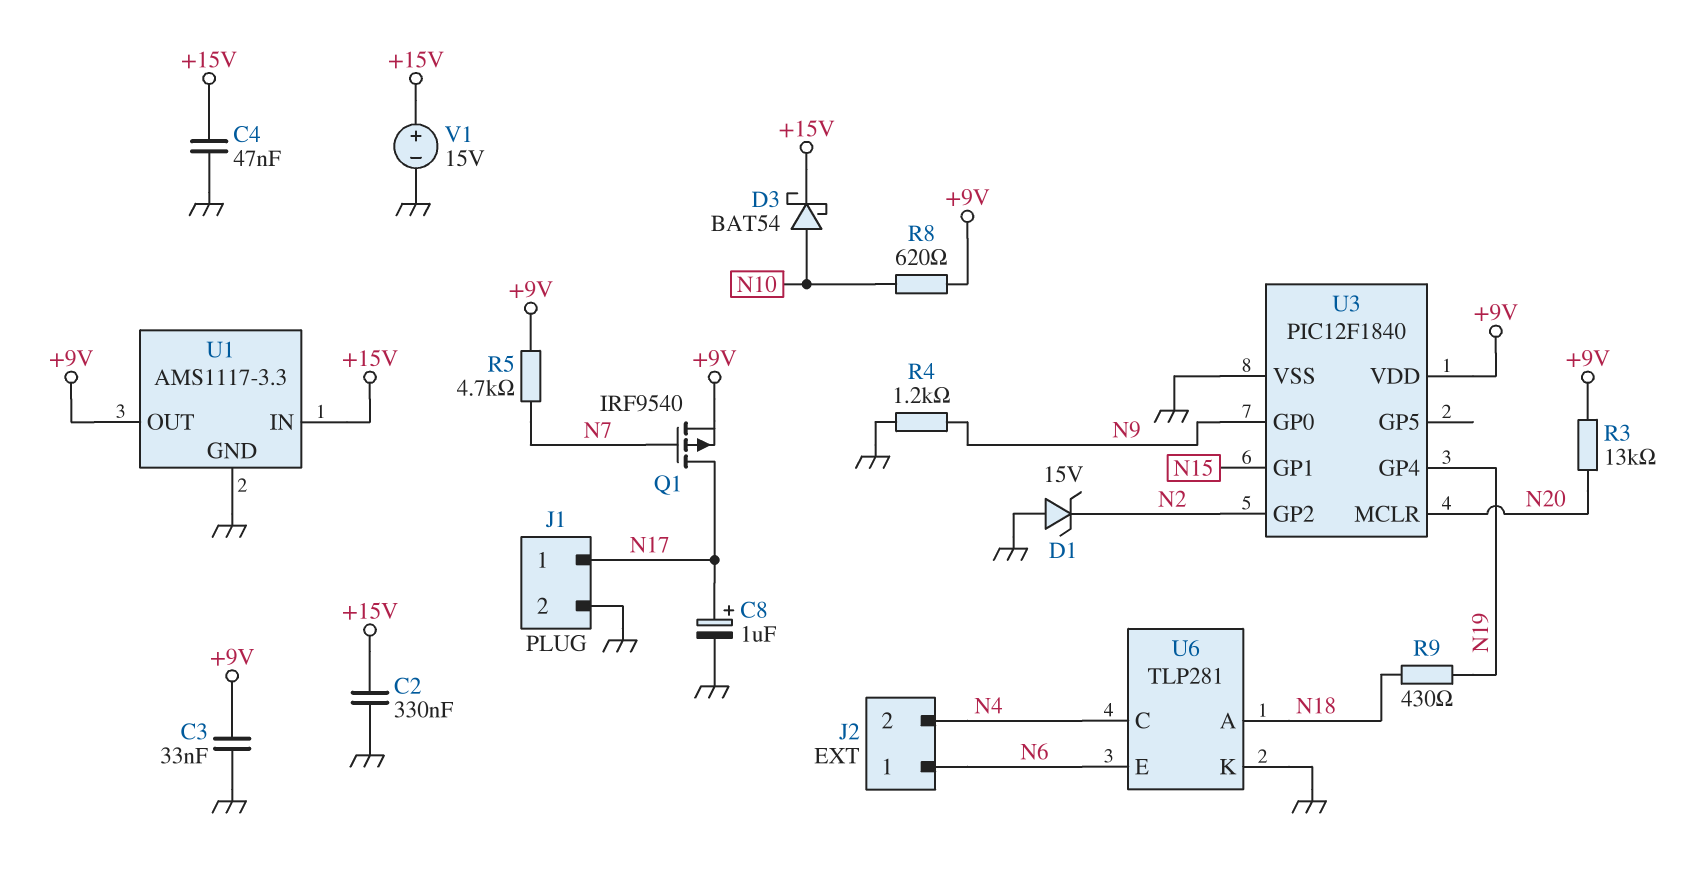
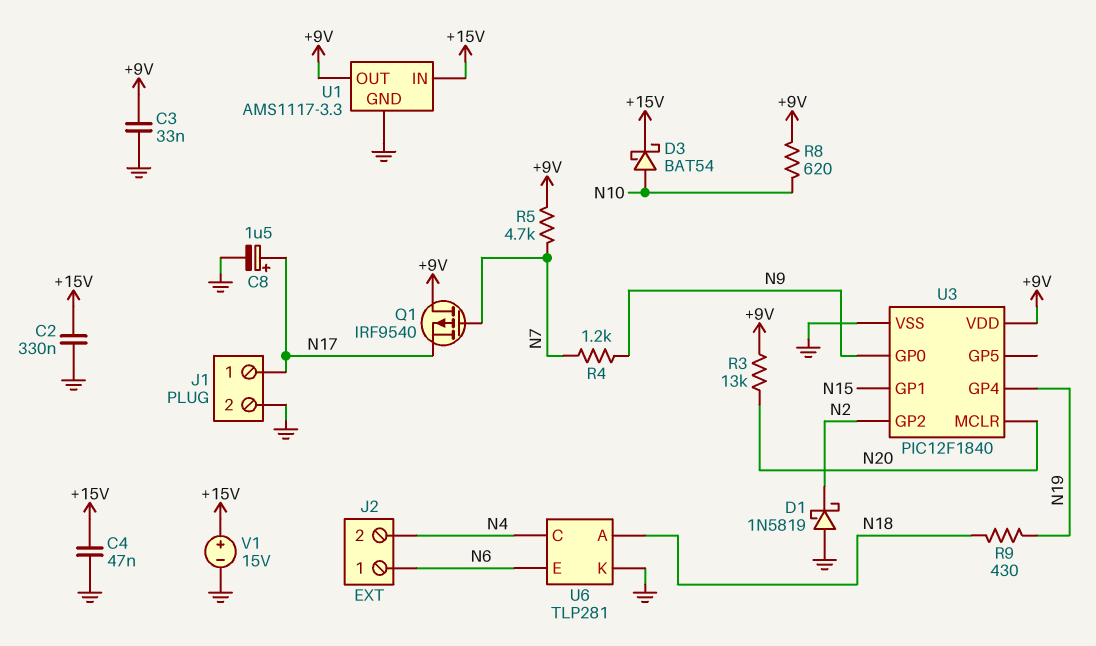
C8: 1uF (plus N17, minus GND) -> 1.5uF (plus N17, minus GND)
D1: zener 15V (A GND, K N2) -> schottky 1N5819 (A GND, K N2)
Q1: PMOS IRF9540 (G N7, D N17, S +9V) -> PMOS IRF9540 (G N7, D +9V, S N17)
R4: 1.2k (GND, N9) -> 1.2k (N7, N9)

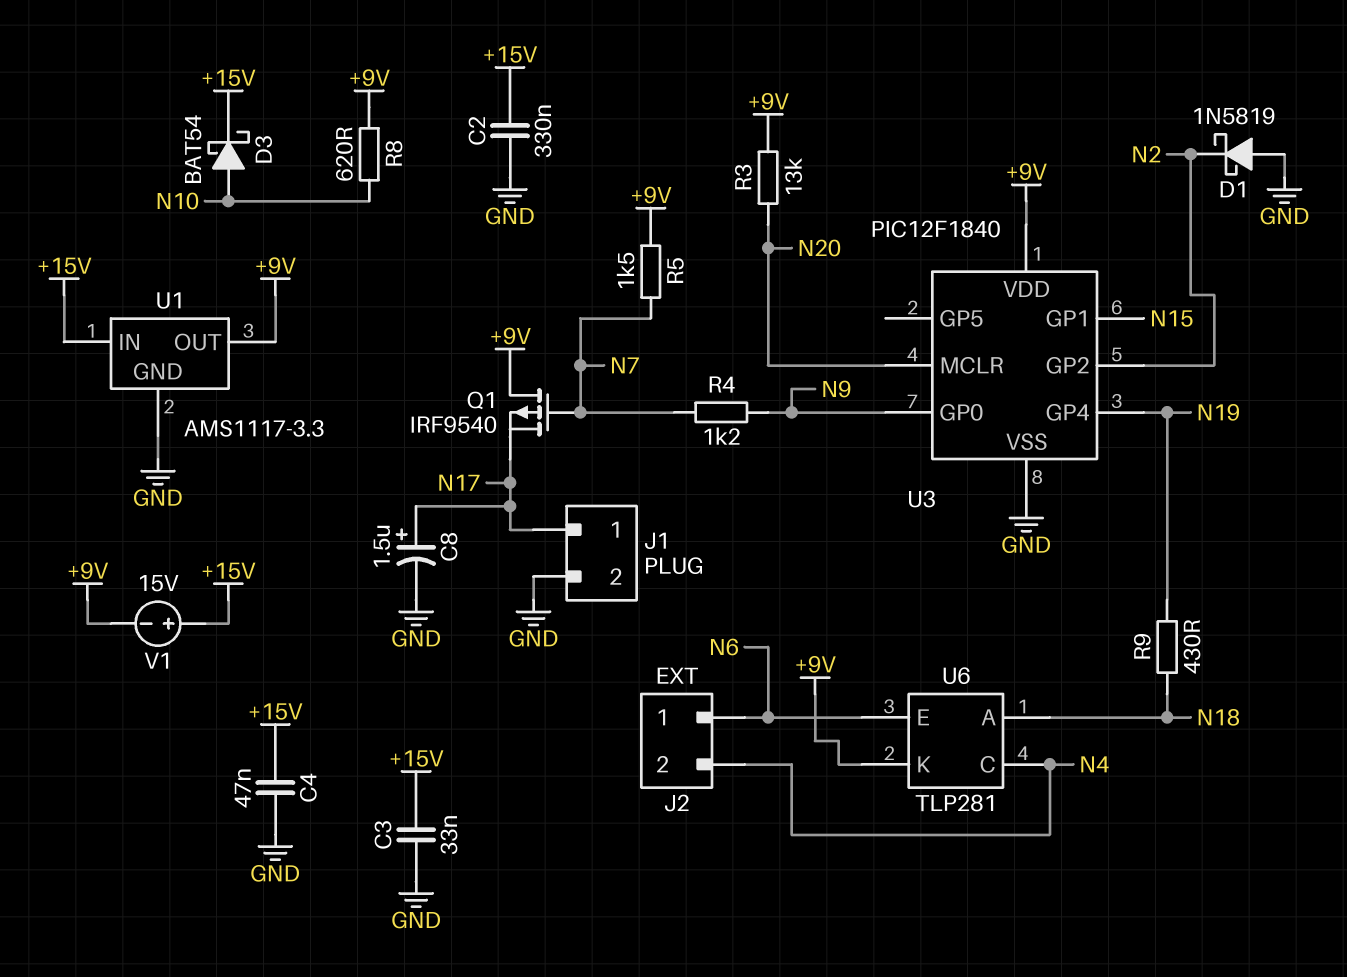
C3: 33nF (+9V, GND) -> 33nF (+15V, GND)
R5: 4.7k (+9V, N7) -> 1.5k (+9V, N7)
U6 pin K: GND -> +9V
V1: 15V (plus +15V, minus GND) -> 15V (plus +15V, minus +9V)

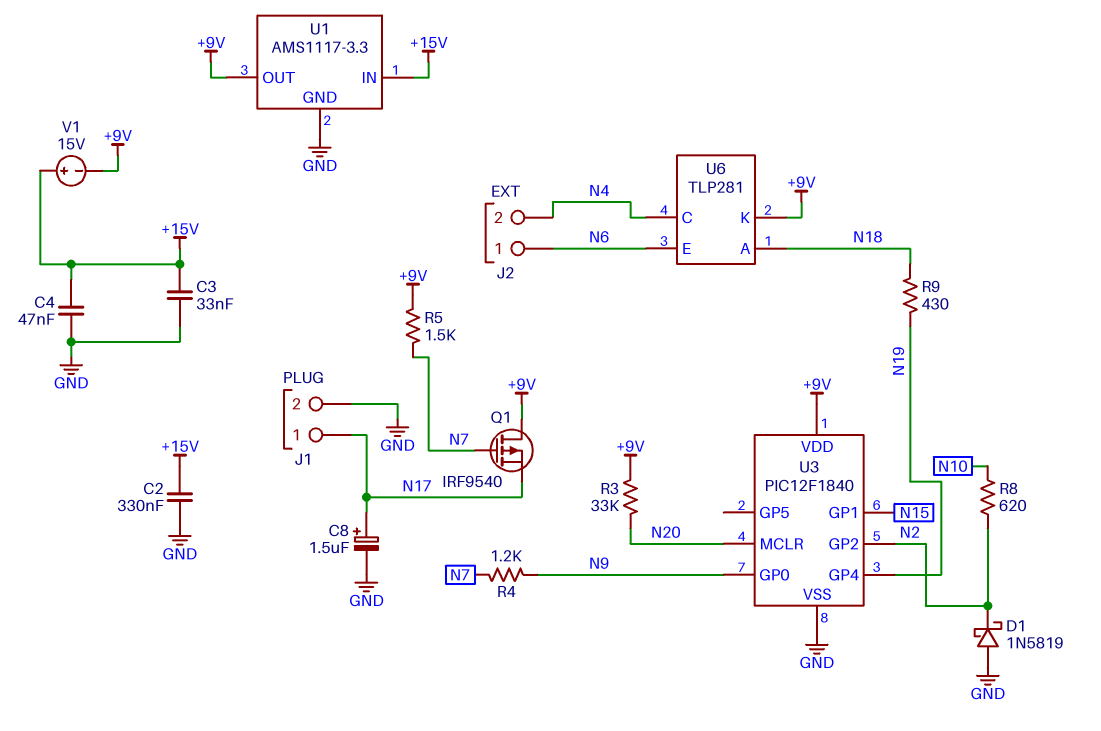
D3: schottky BAT54 (A N10, K +15V) -> none
R3: 13k (+9V, N20) -> 33k (+9V, N20)
R8: 620 (+9V, N10) -> 620 (N2, N10)

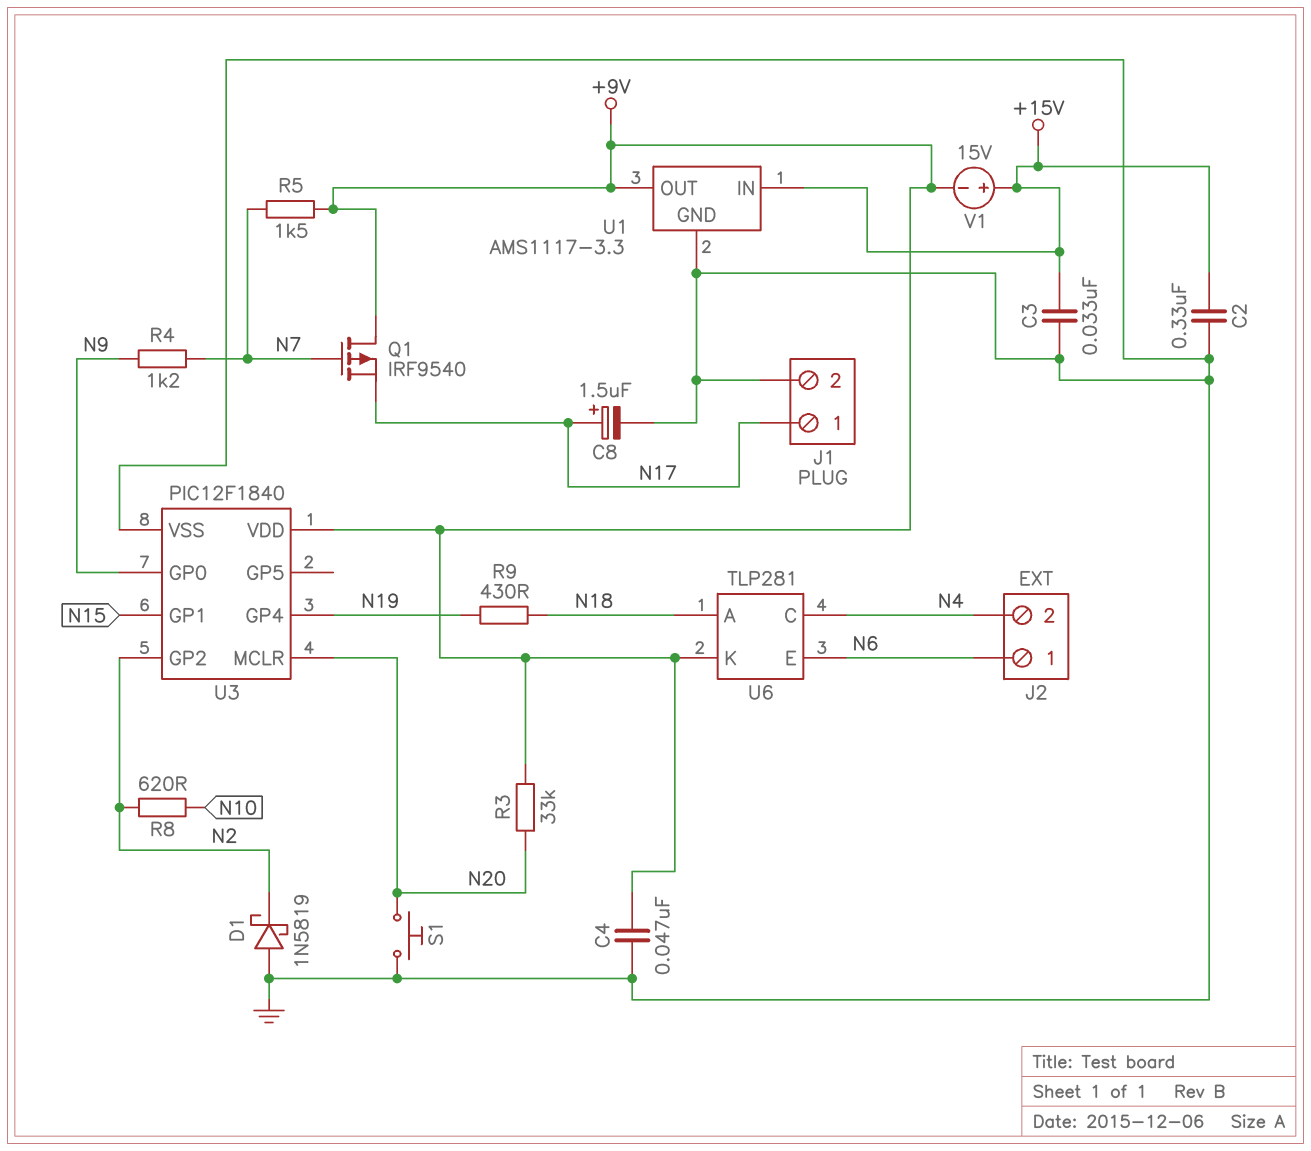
C4: 47nF (+15V, GND) -> 47nF (+9V, GND)
S1: none -> button (GND, N20)

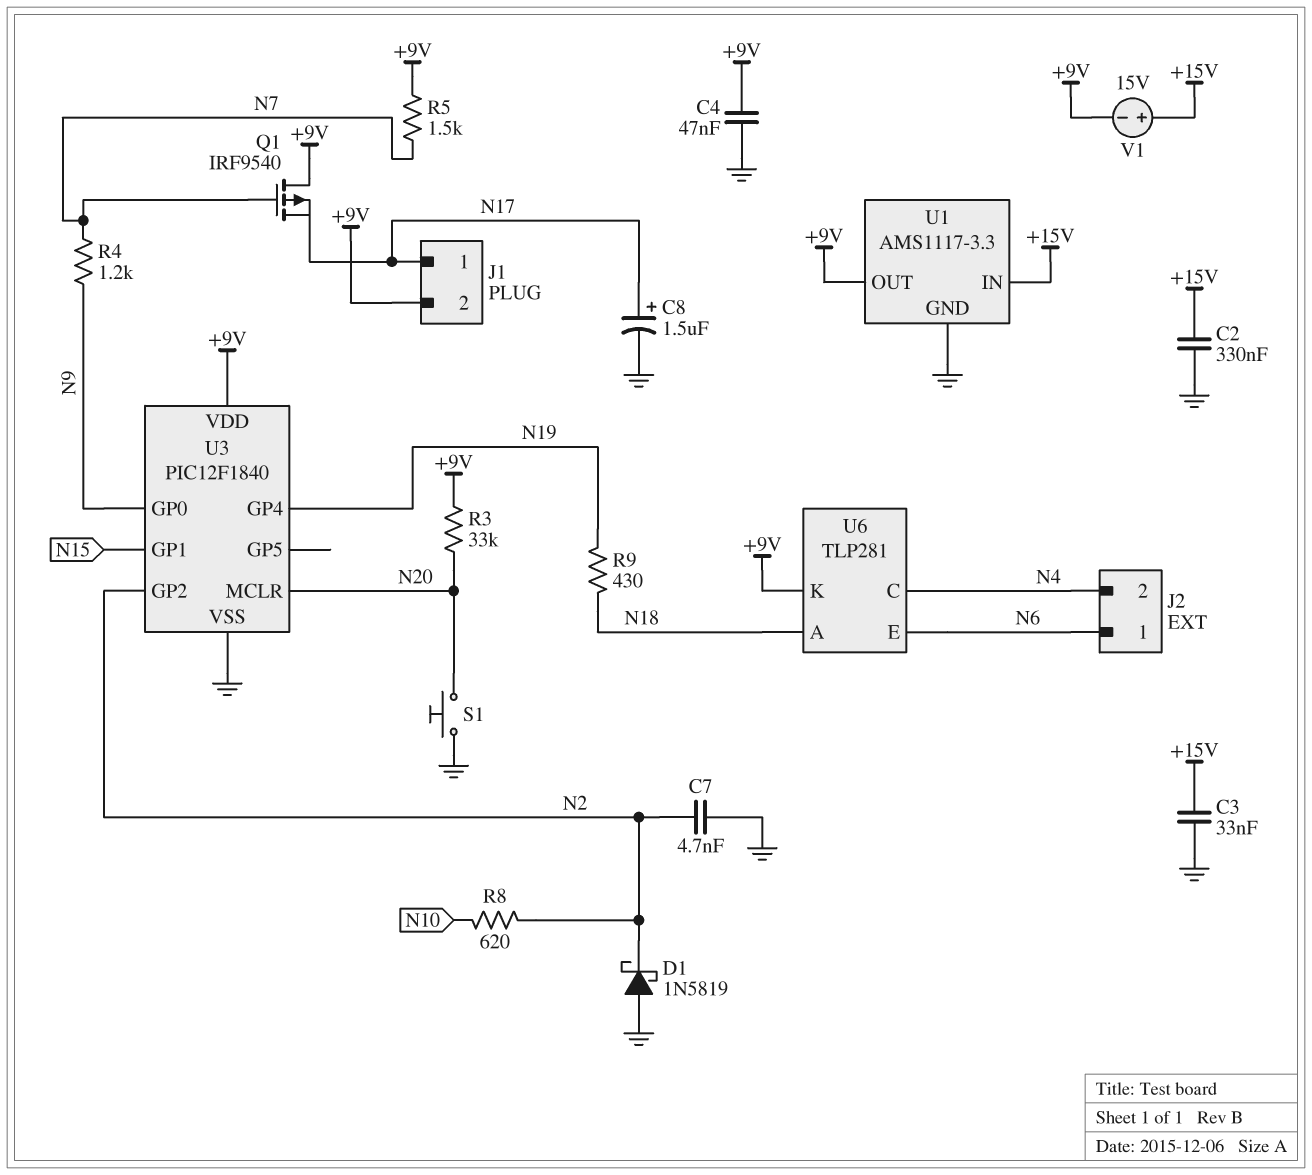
C7: none -> 4.7nF (GND, N2)
J1 pin 2: GND -> +9V

